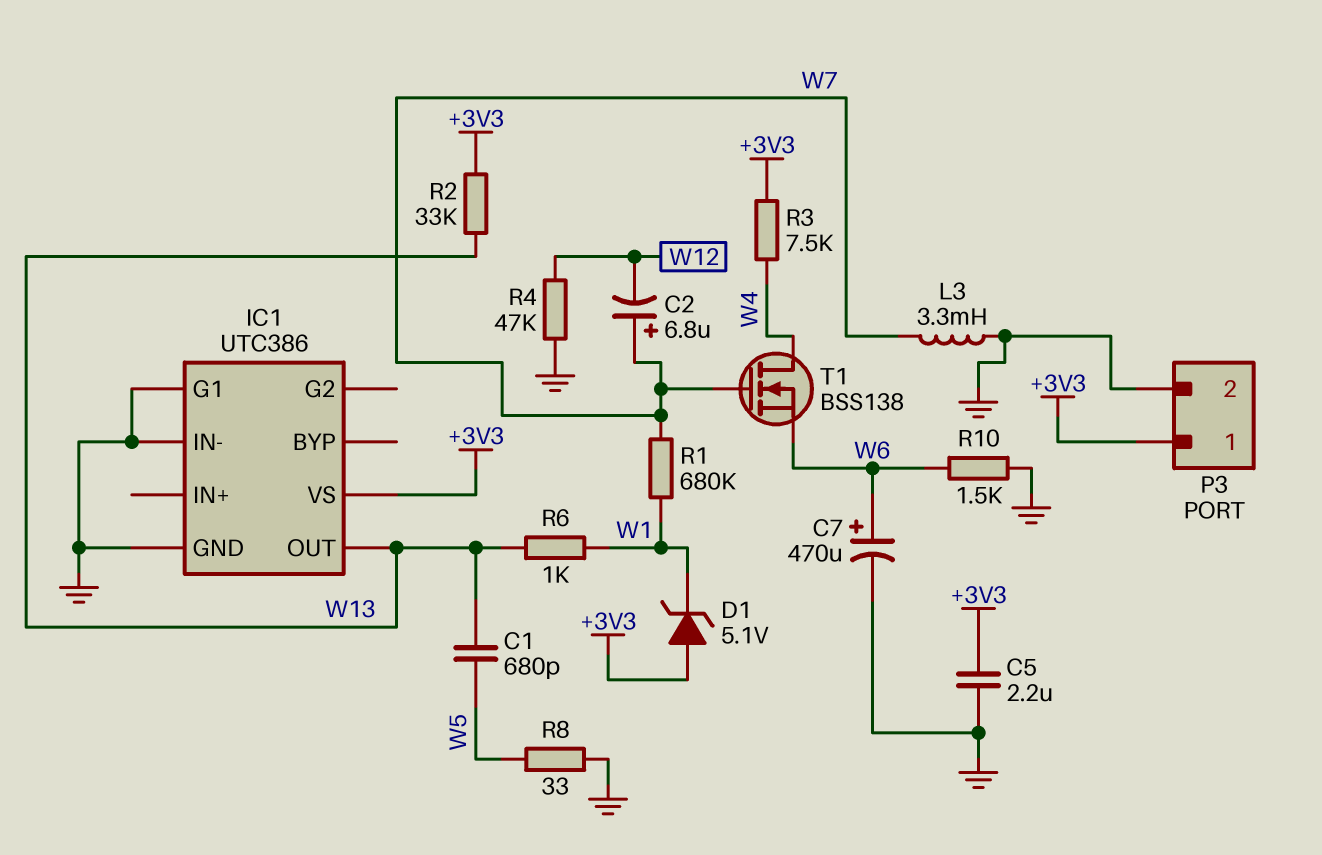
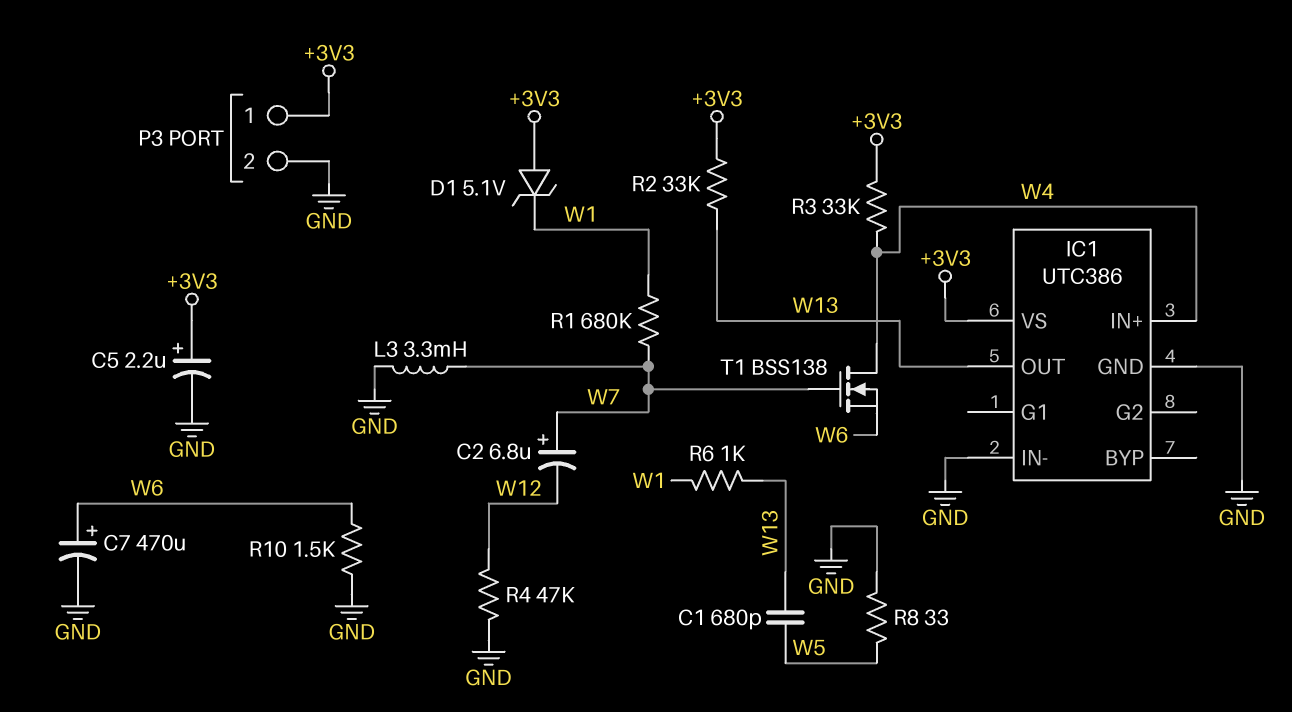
C5: 2.2uF (+3V3, GND) -> 2.2uF (plus +3V3, minus GND)
IC1 pin G1: GND -> none
IC1 pin IN+: none -> W4
R3: 7.5k (+3V3, W4) -> 33k (+3V3, W4)

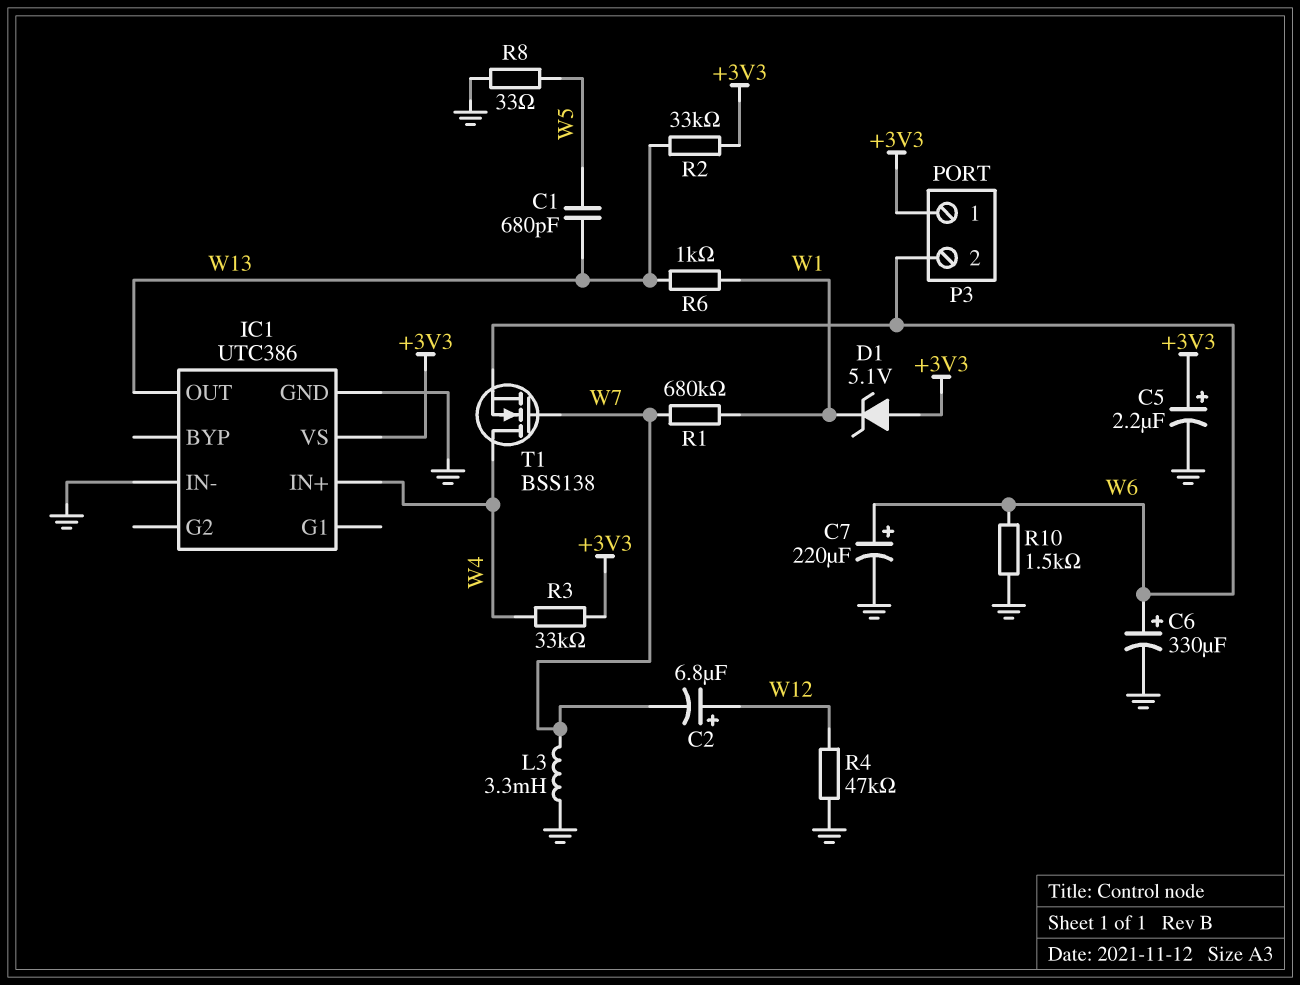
C2: 6.8uF (plus W7, minus W12) -> 6.8uF (plus W12, minus W7)
C6: none -> 330uF (plus W6, minus GND)
C7: 470uF (plus W6, minus GND) -> 220uF (plus W6, minus GND)
P3 pin 2: GND -> W6

